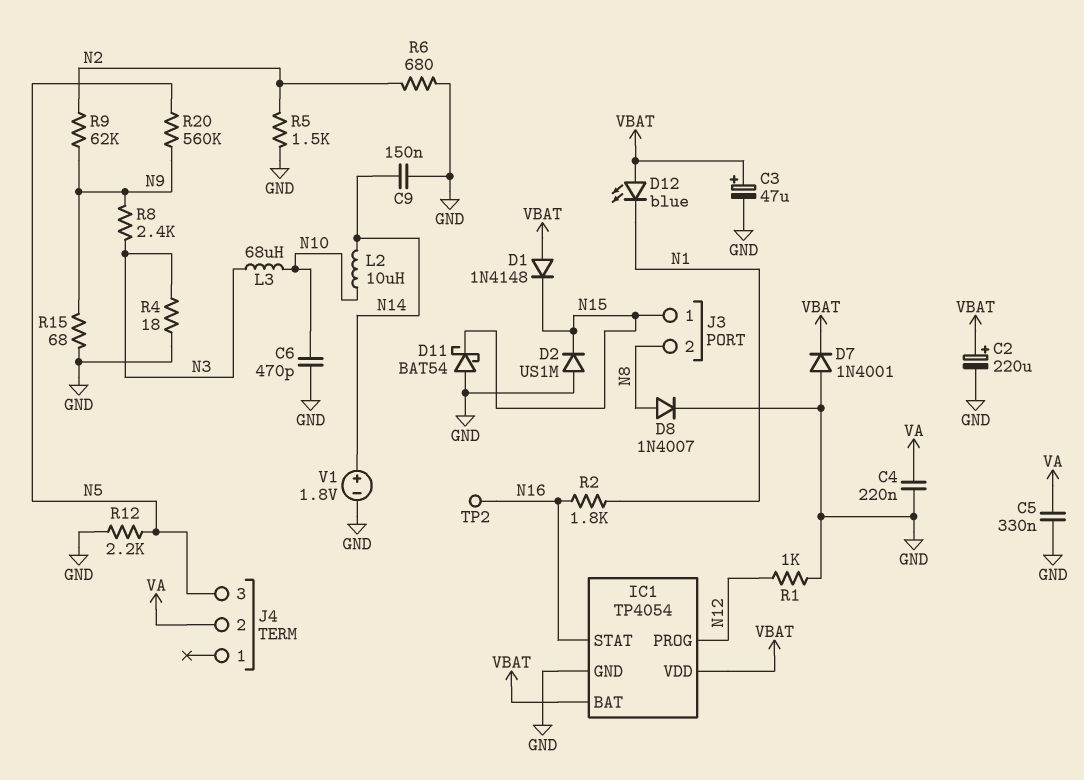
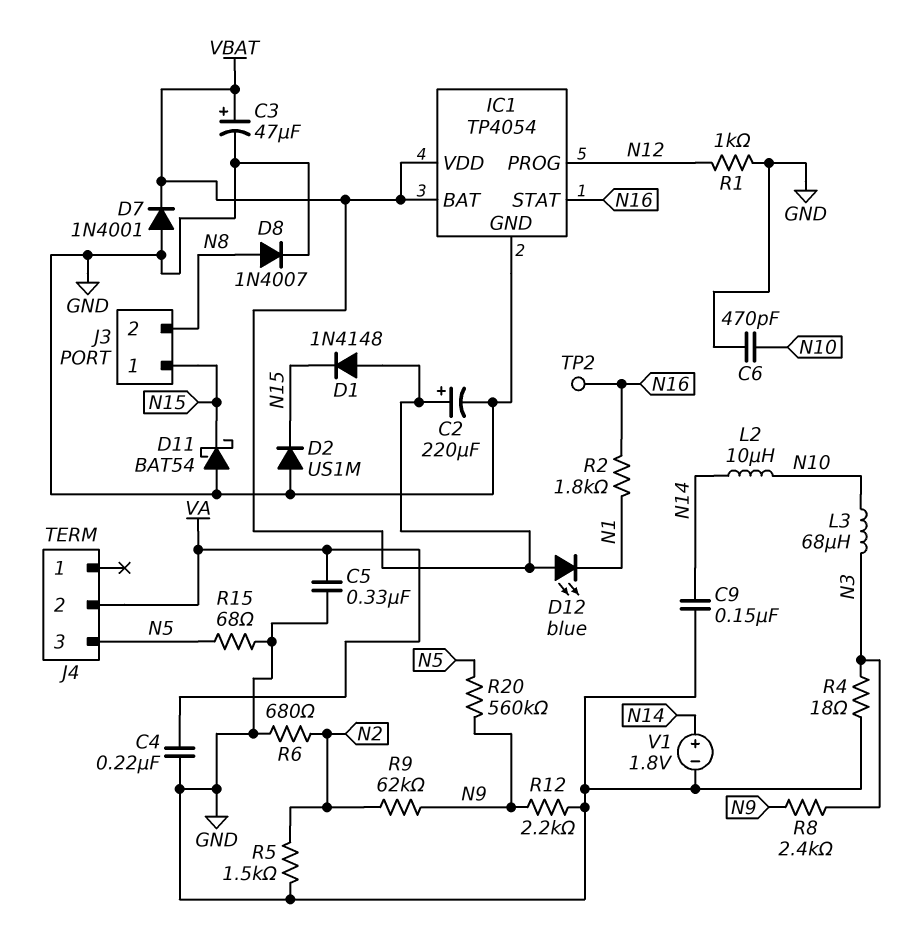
R12: 2.2k (GND, N5) -> 2.2k (GND, N9)
R15: 68 (GND, N9) -> 68 (GND, N5)

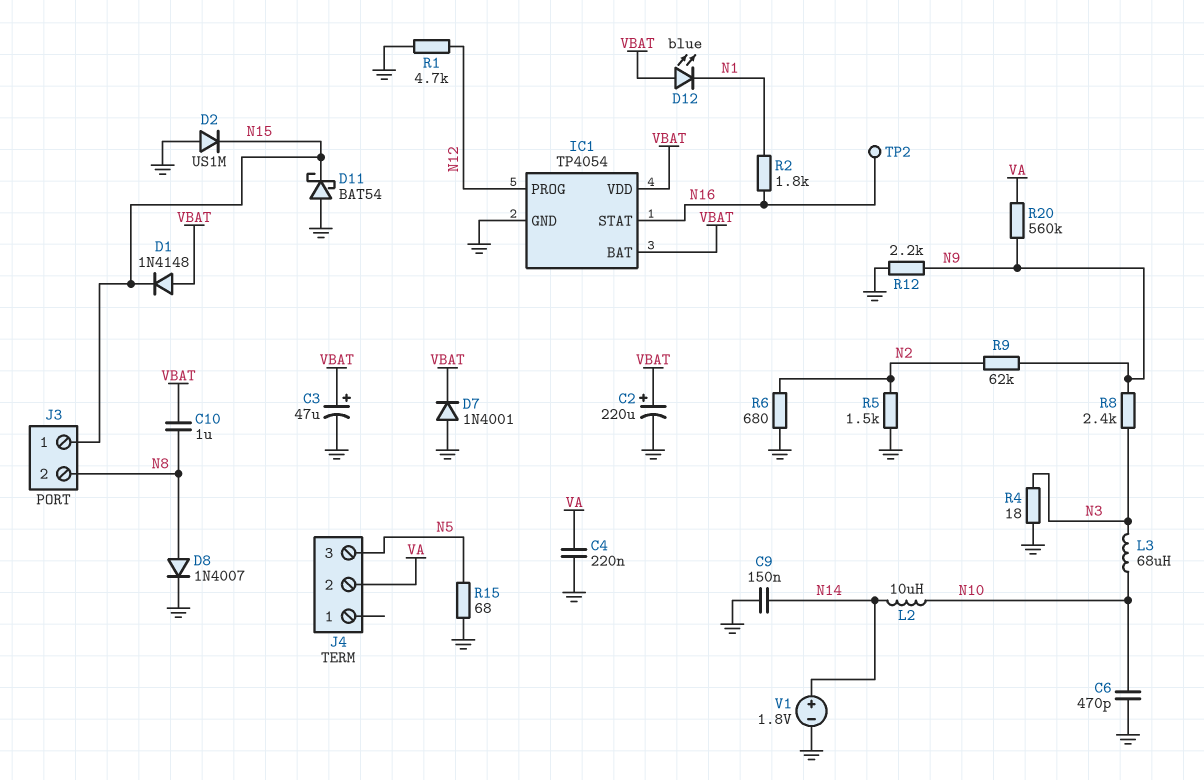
C5: 330nF (GND, VA) -> none
C10: none -> 1uF (N8, VBAT)
R1: 1k (GND, N12) -> 4.7k (GND, N12)
R20: 560k (N5, N9) -> 560k (N9, VA)

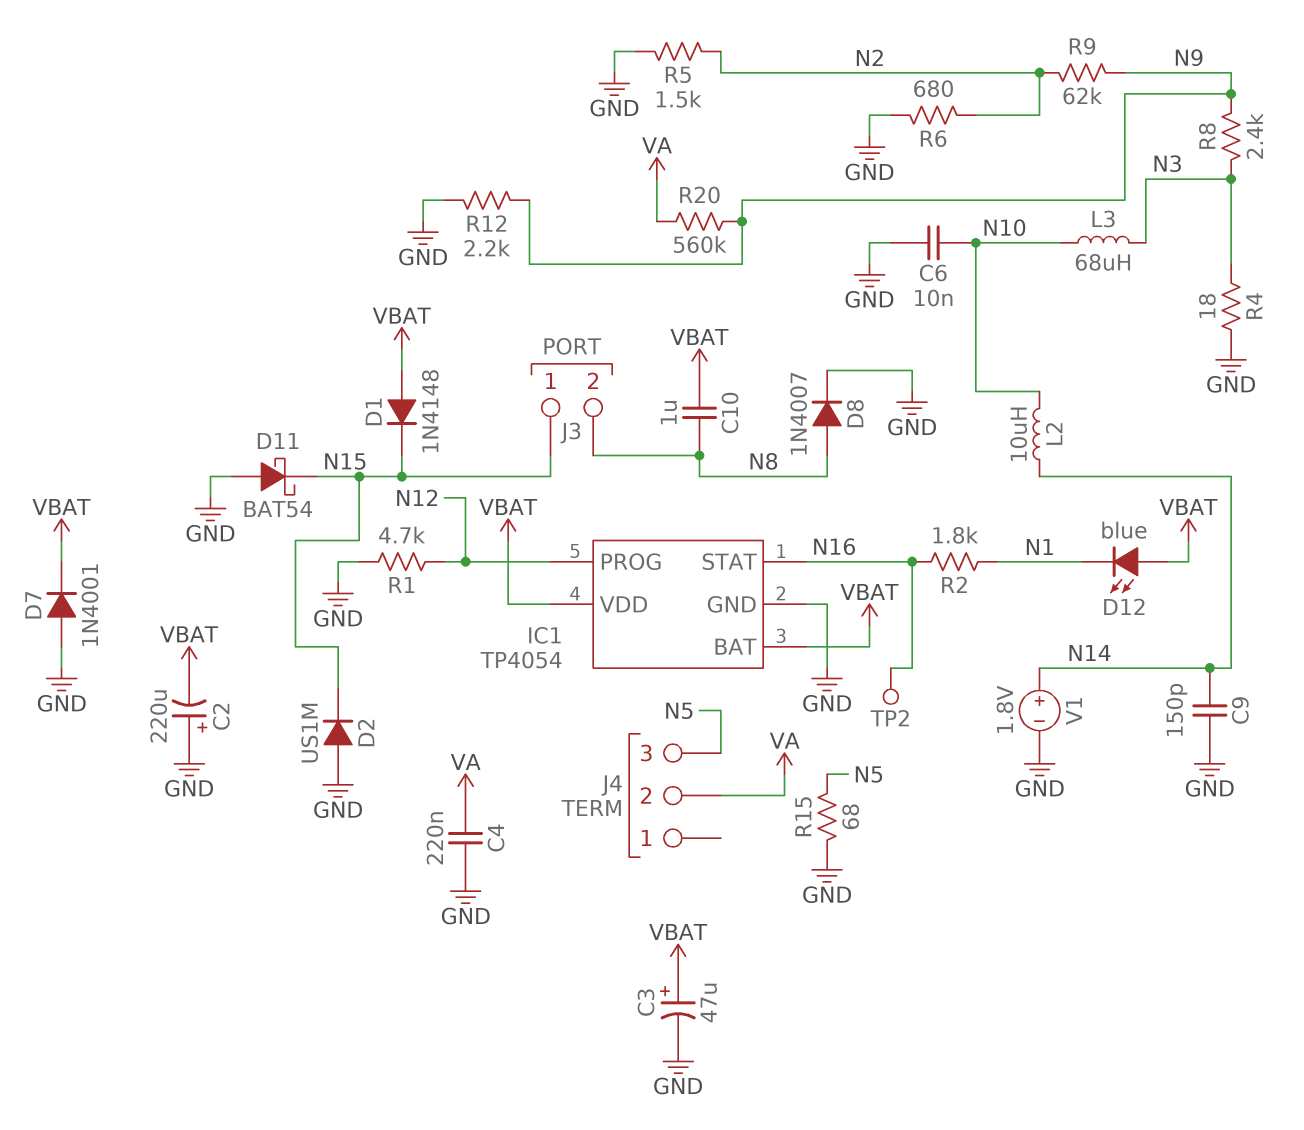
C2: 220uF (plus VBAT, minus GND) -> 220uF (plus GND, minus VBAT)
C6: 470pF (GND, N10) -> 10nF (GND, N10)
C9: 150nF (GND, N14) -> 150pF (GND, N14)

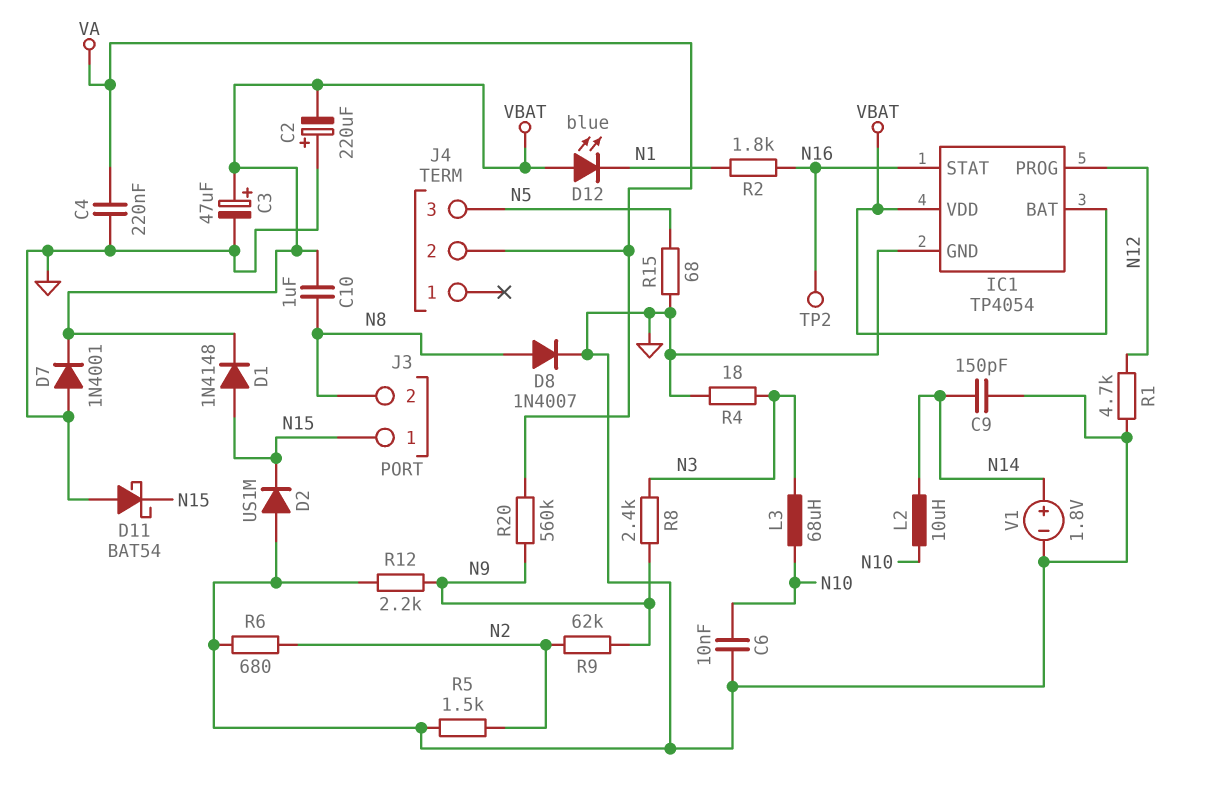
D1: diode 1N4148 (A VBAT, K N15) -> diode 1N4148 (A N15, K VBAT)

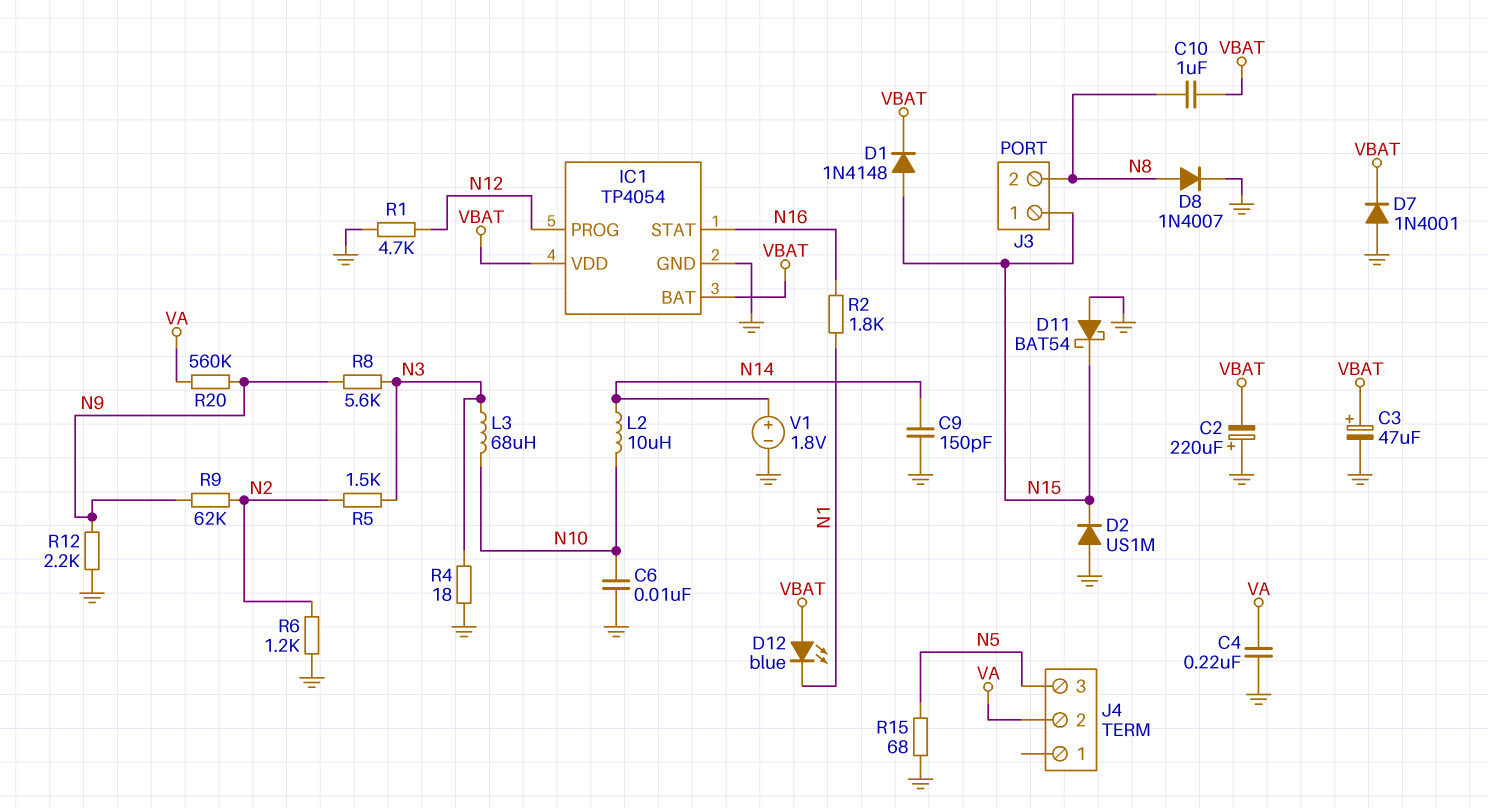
R5: 1.5k (GND, N2) -> 1.5k (N2, N3)
R6: 680 (GND, N2) -> 1.2k (GND, N2)
R8: 2.4k (N3, N9) -> 5.6k (N3, N9)
TP2: test point (N16) -> none

